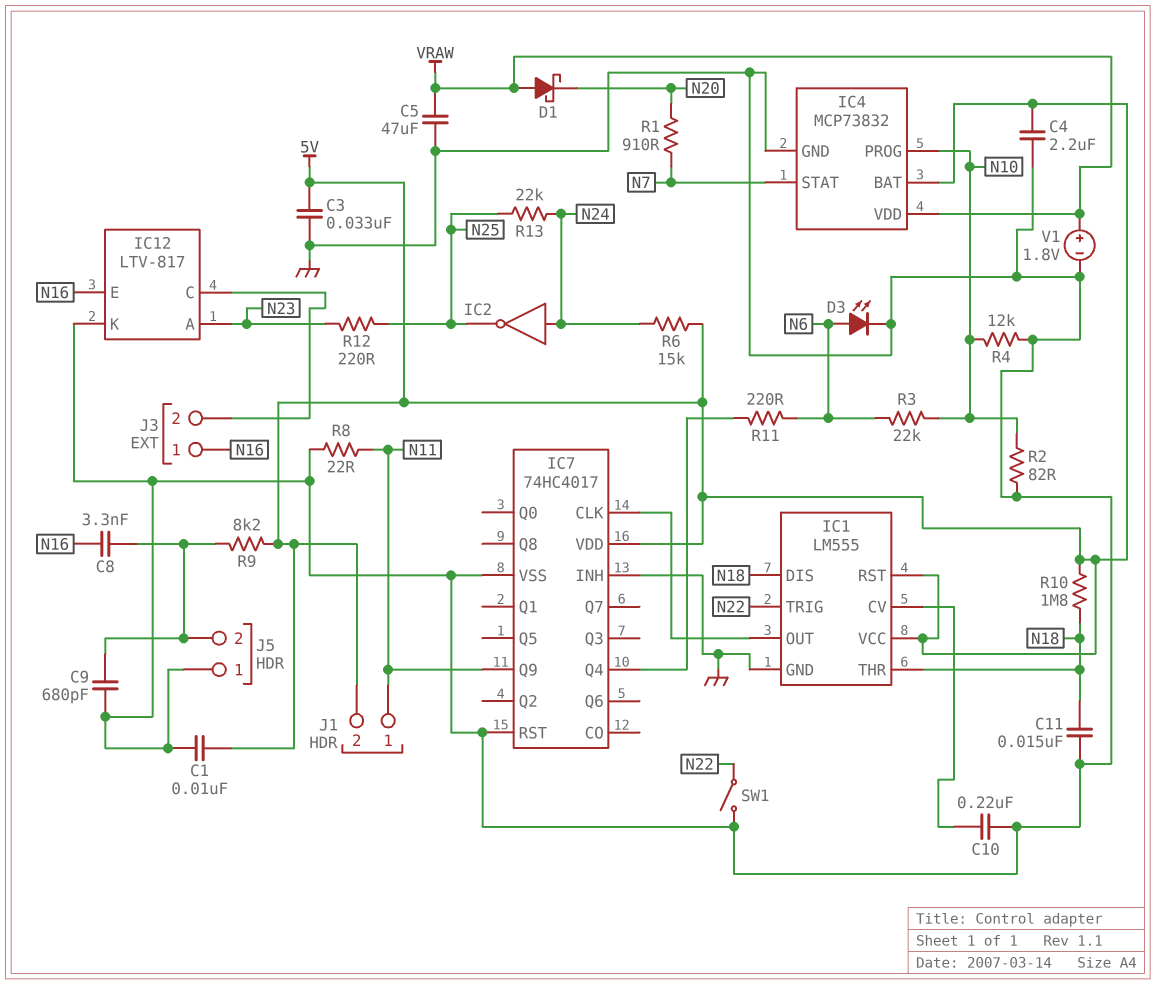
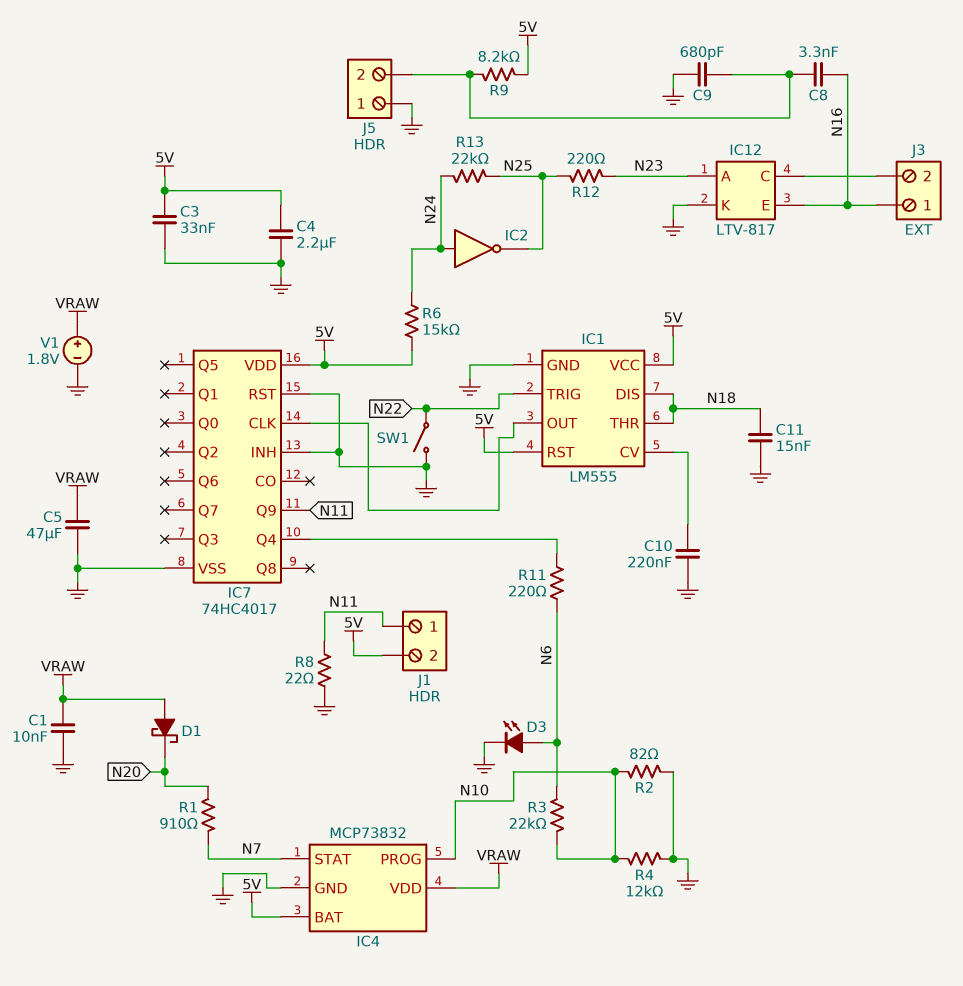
C1: 10nF (5V, GND) -> 10nF (GND, VRAW)
R10: 1.8M (5V, N18) -> none

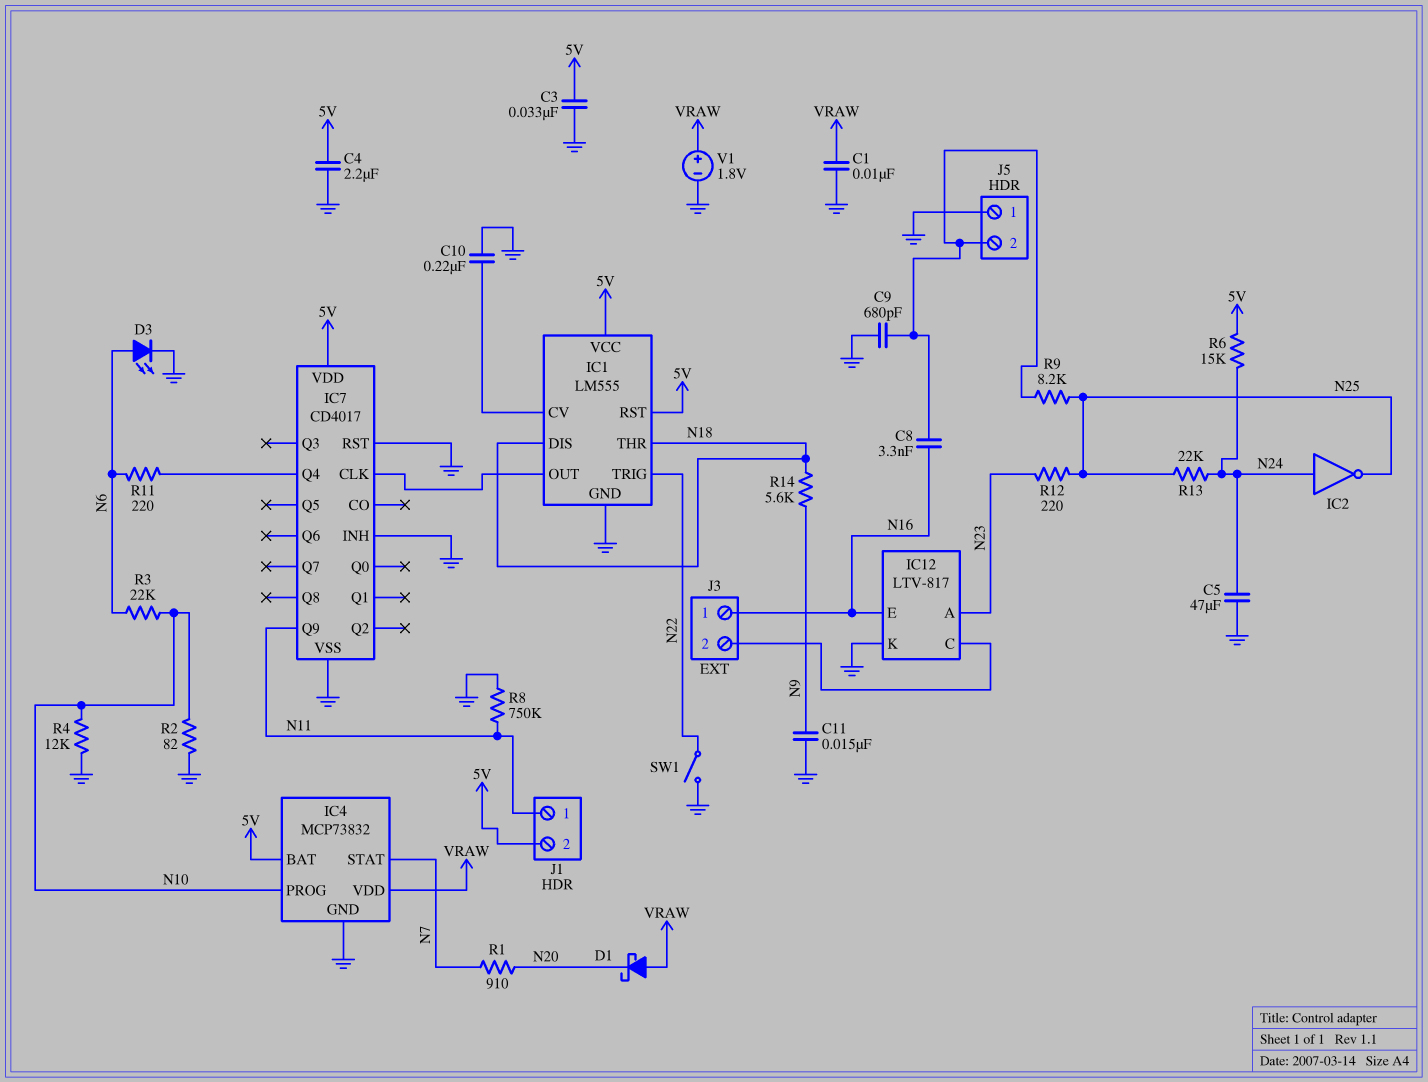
C5: 47uF (GND, VRAW) -> 47uF (GND, N24)
C11: 15nF (GND, N18) -> 15nF (GND, N9)
IC7: 74HC4017 -> CD4017
R8: 22 (GND, N11) -> 750k (GND, N11)
R9: 8.2k (5V, J5/2) -> 8.2k (J5/2, N25)
R14: none -> 5.6k (N9, N18)

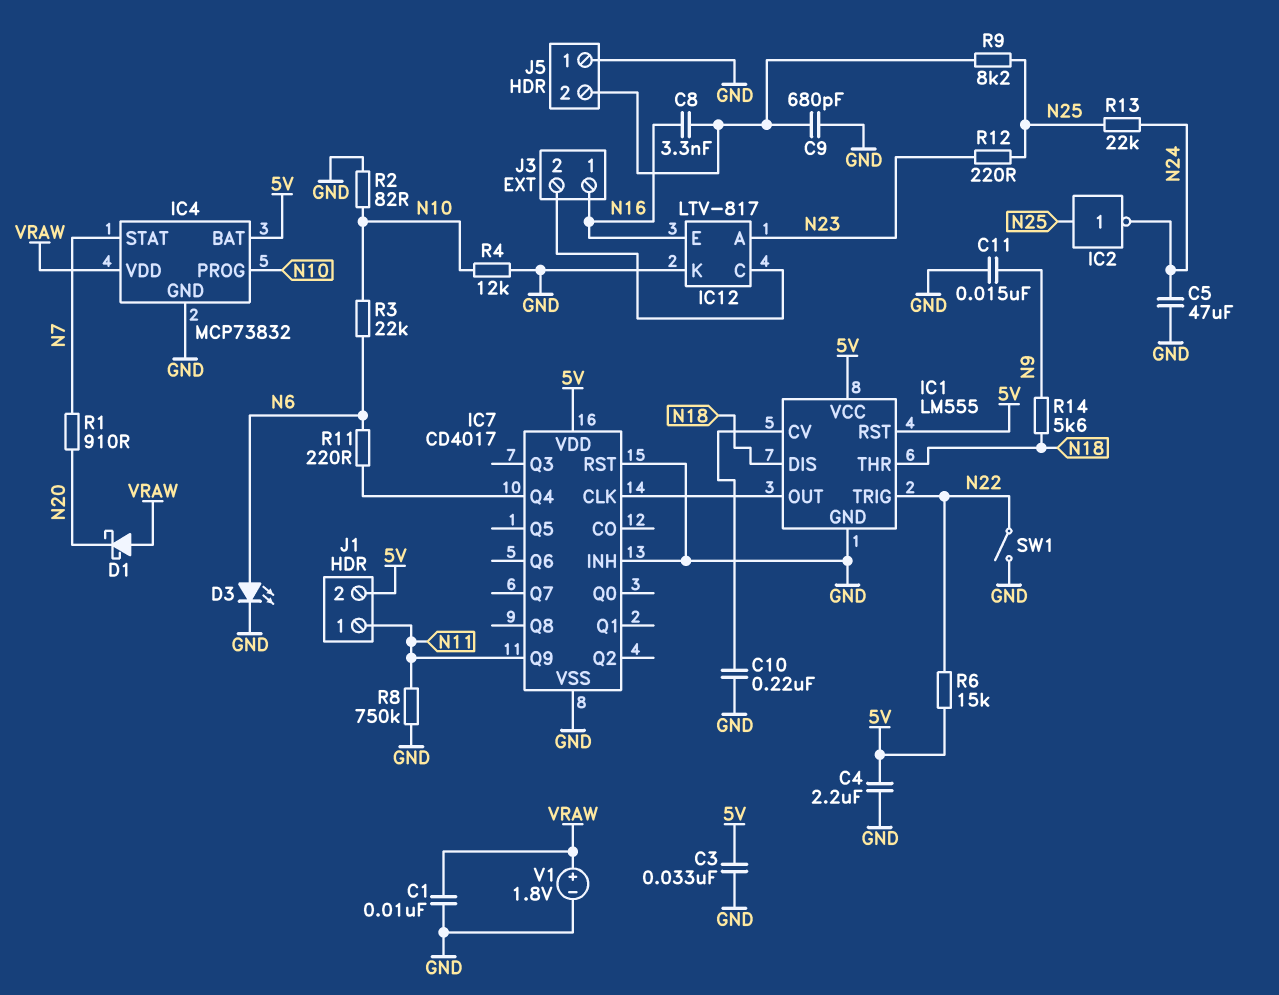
IC2: NOT (in N24, out N25) -> NOT (in N25, out N24)
R6: 15k (5V, N24) -> 15k (5V, N22)

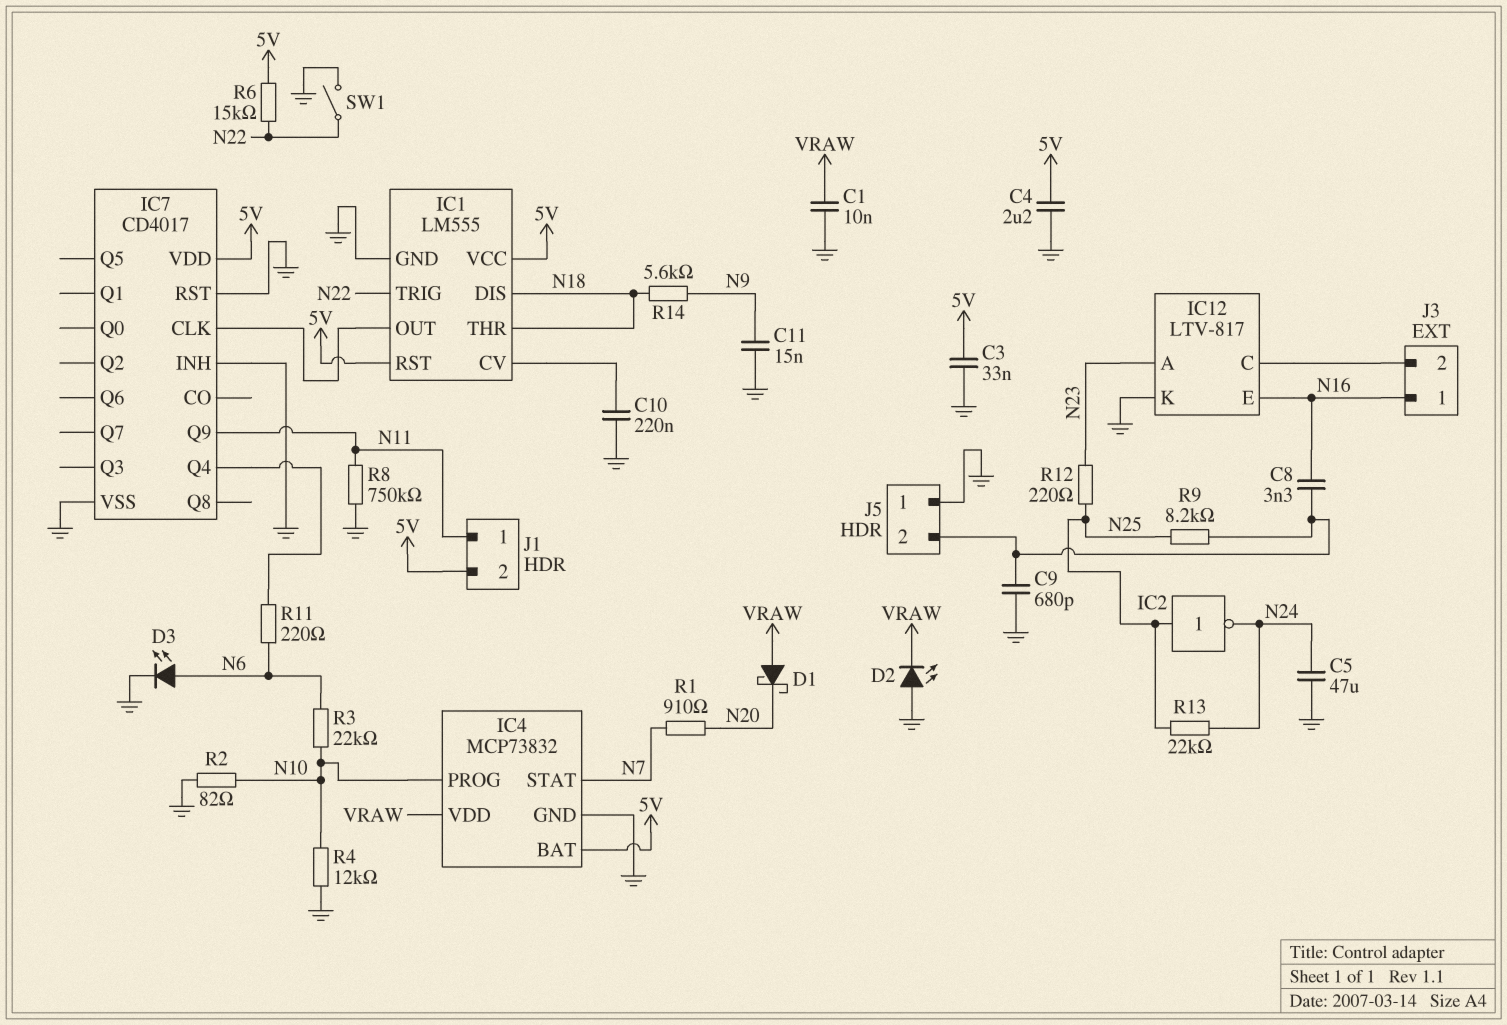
D2: none -> LED (A GND, K VRAW)
V1: 1.8V (plus VRAW, minus GND) -> none

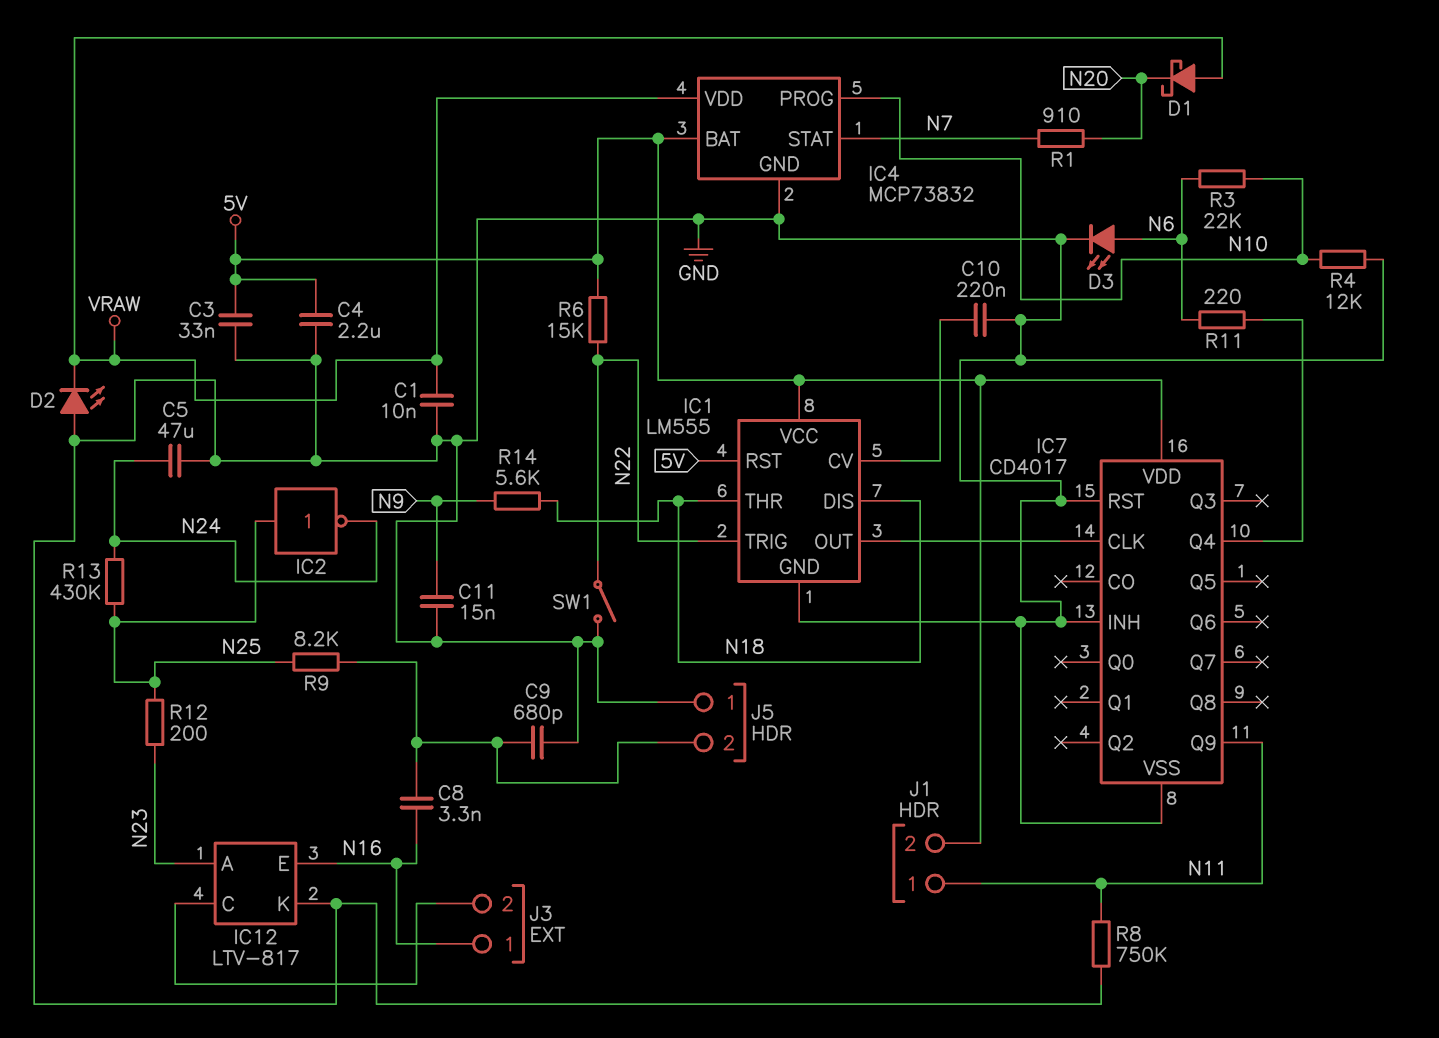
R2: 82 (GND, N10) -> none
R12: 220 (N23, N25) -> 200 (N23, N25)
R13: 22k (N24, N25) -> 430k (N24, N25)

